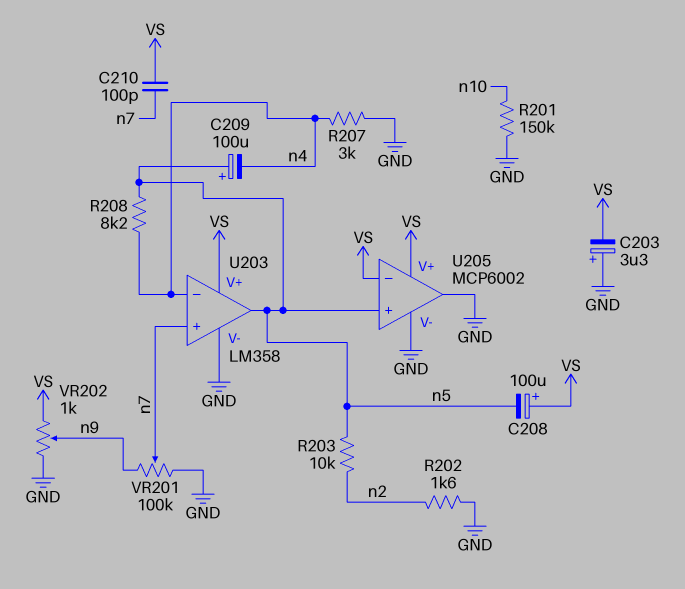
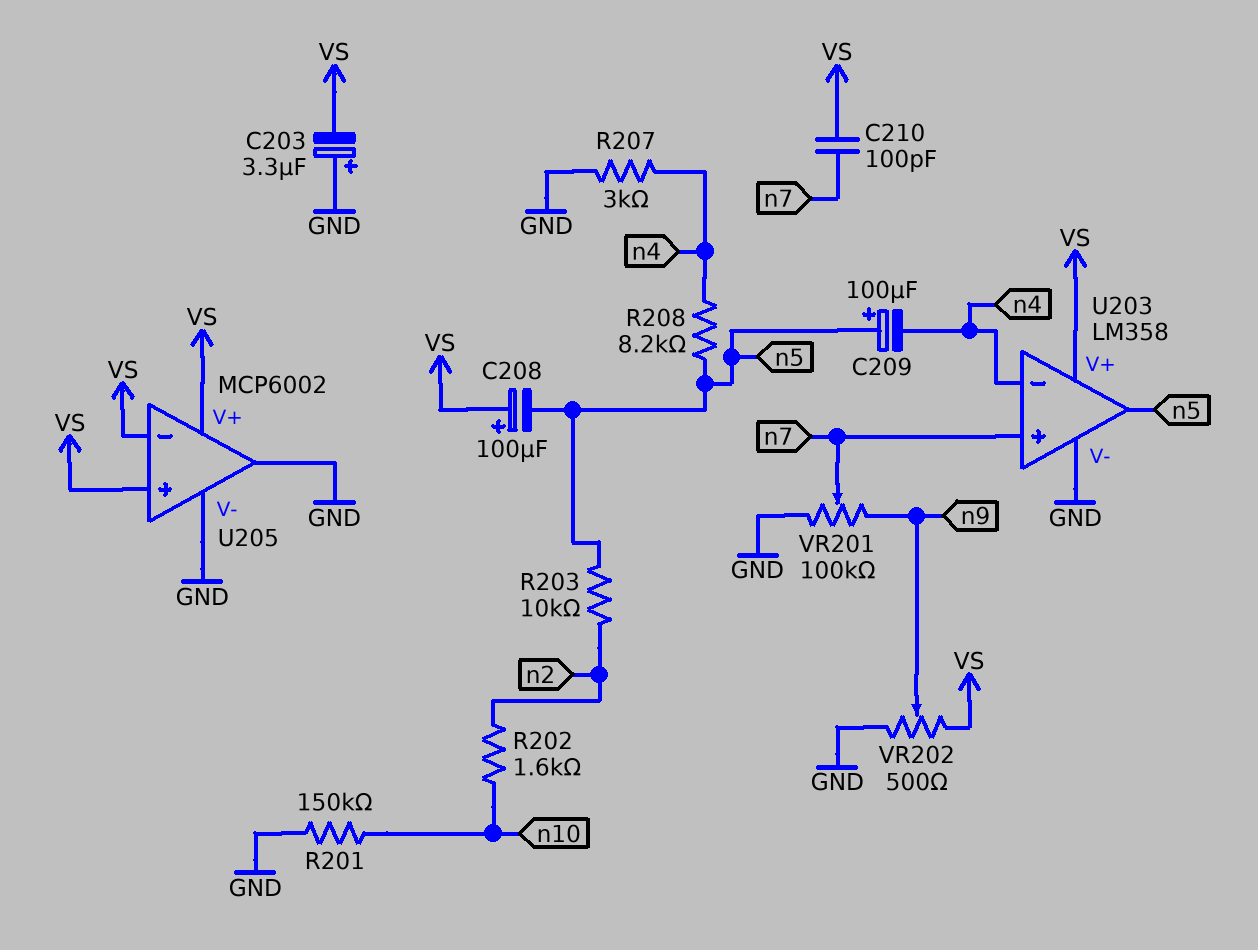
R202: 1.6k (GND, n2) -> 1.6k (n2, n10)
U205 pin in+: n5 -> VS
VR202: 1k (GND, VS, wiper n9) -> 500 (GND, VS, wiper n9)

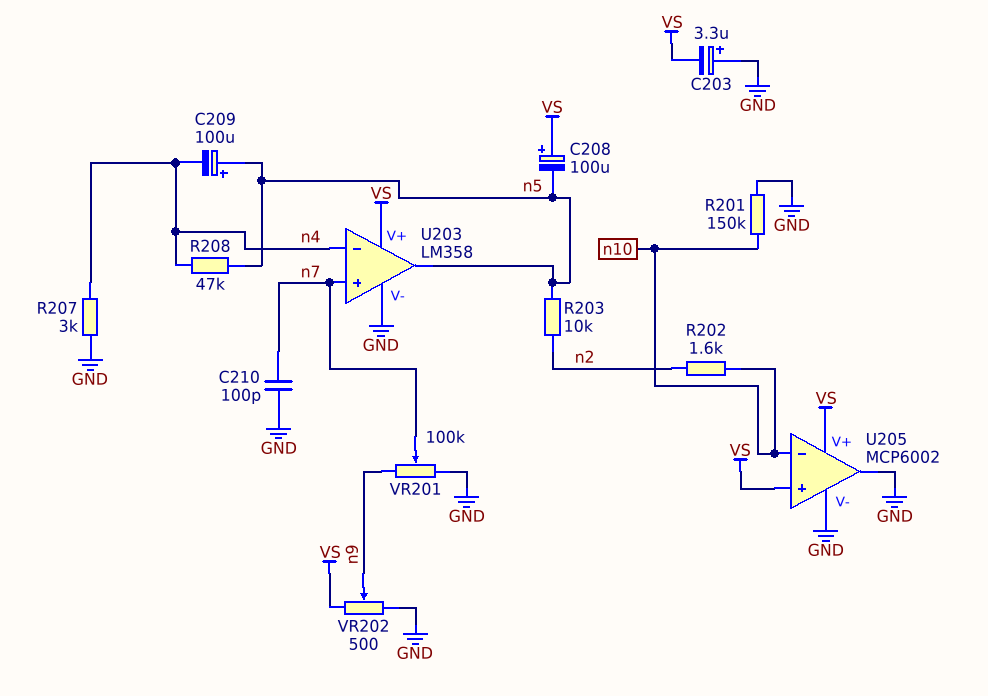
C210: 100pF (VS, n7) -> 100pF (GND, n7)
R208: 8.2k (n4, n5) -> 47k (n4, n5)
U205 pin in-: VS -> n10

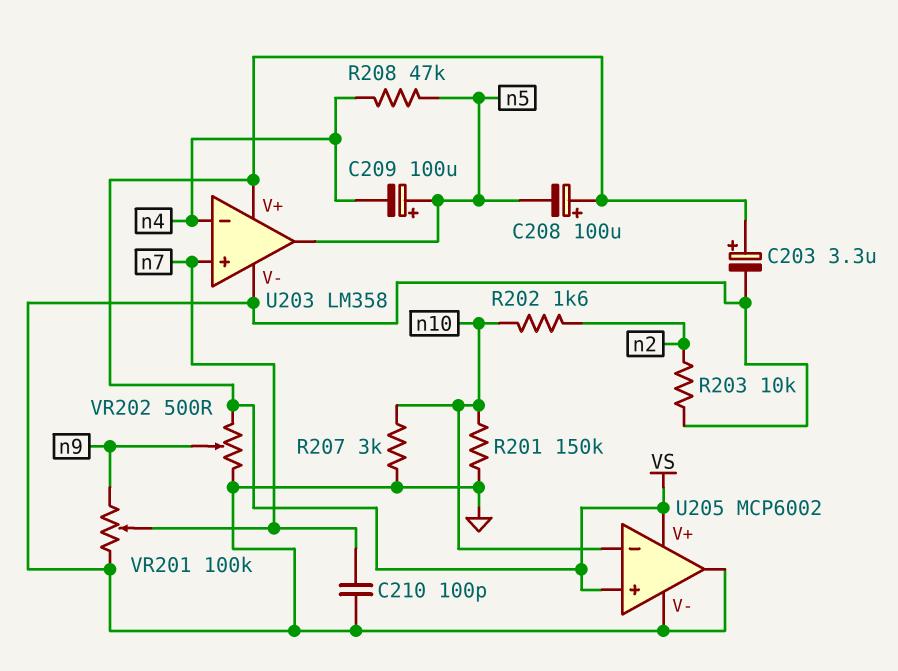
C203: 3.3uF (plus GND, minus VS) -> 3.3uF (plus VS, minus GND)
R203: 10k (n2, n5) -> 10k (GND, n2)
R207: 3k (GND, n4) -> 3k (GND, n10)

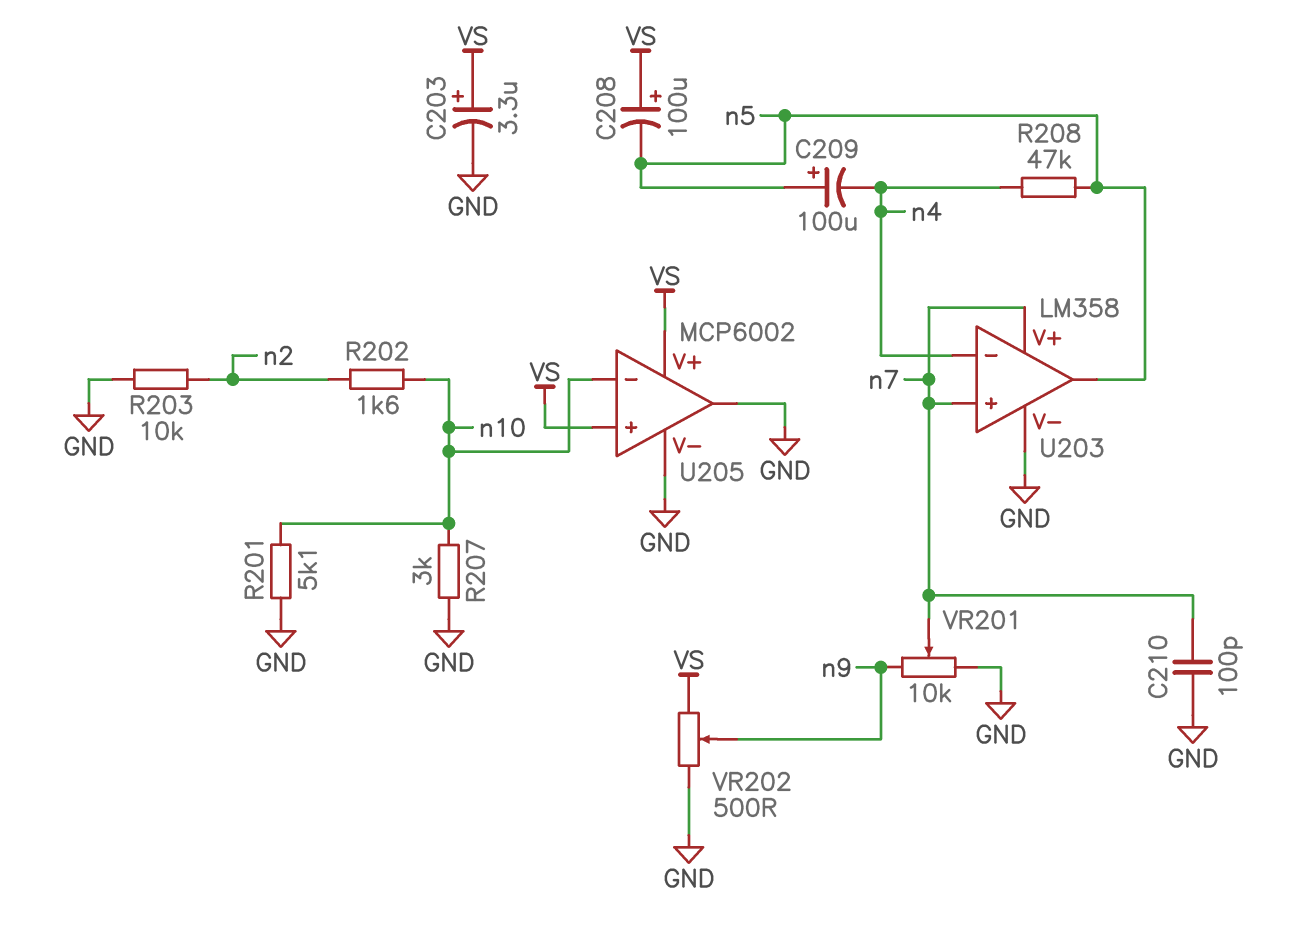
R201: 150k (GND, n10) -> 5.1k (GND, n10)
U203 pin V+: VS -> n7
VR201: 100k (GND, n9, wiper n7) -> 10k (GND, n9, wiper n7)

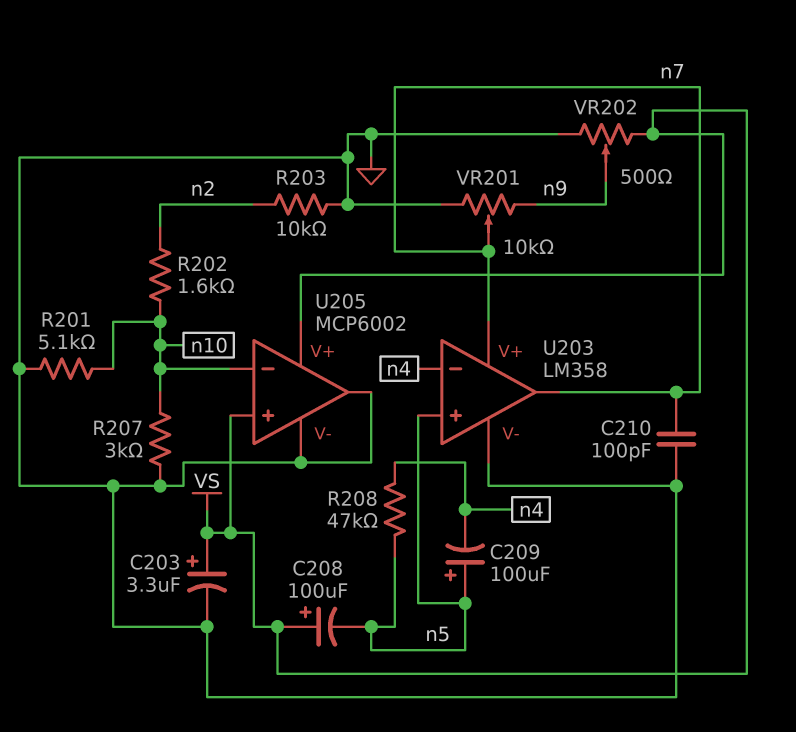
U203 pin in+: n7 -> n5
U203 pin out: n5 -> n7

